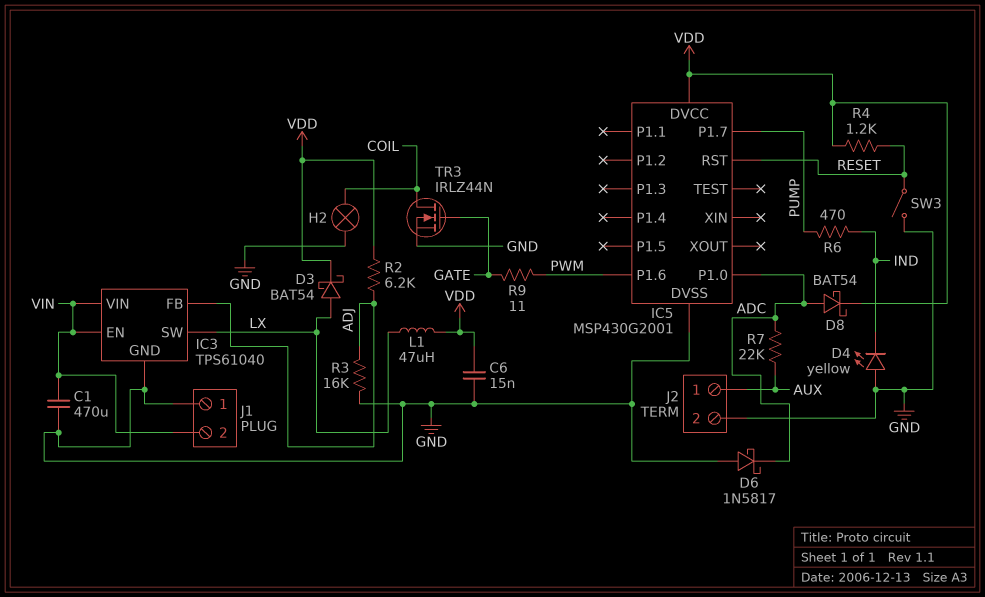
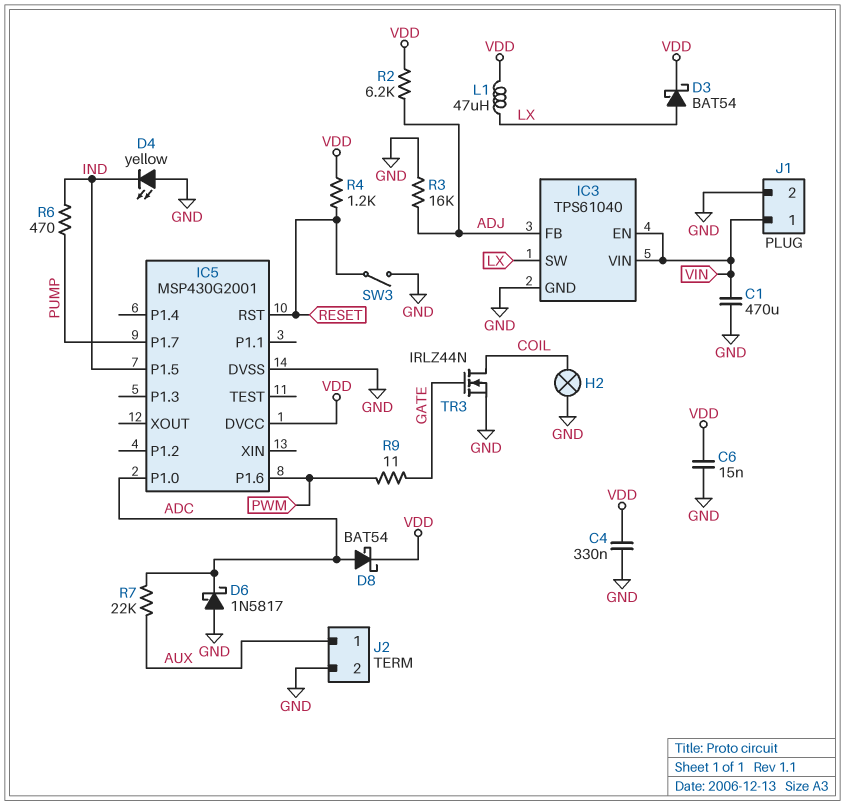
C4: none -> 330nF (GND, VDD)
IC5 pin P1.5: none -> IND
J1 pin 1: GND -> VIN
J1 pin 2: VIN -> GND

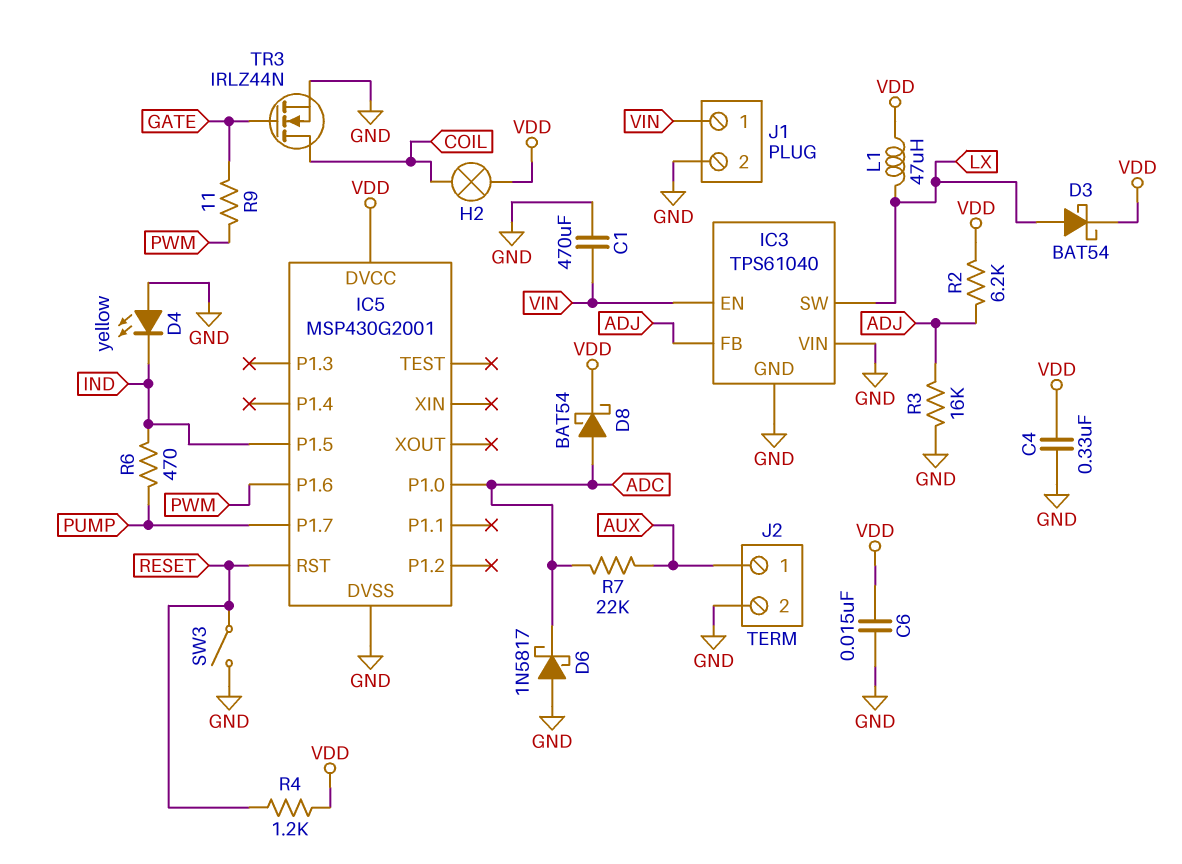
H2: lamp (COIL, GND) -> lamp (COIL, VDD)
IC3 pin VIN: VIN -> GND

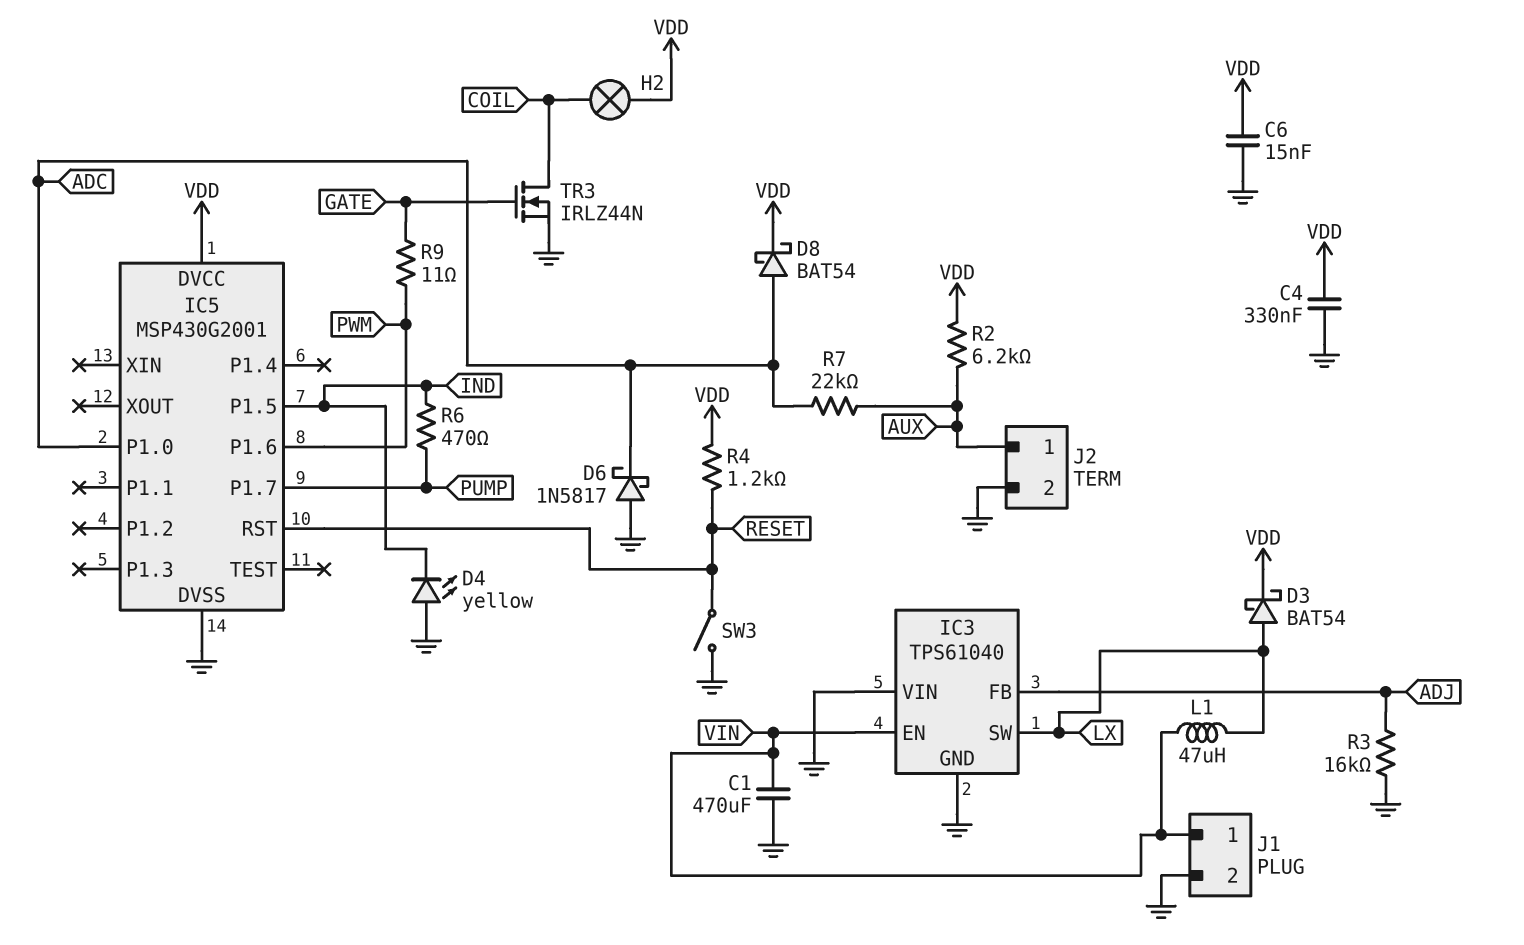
L1: 47uH (LX, VDD) -> 47uH (LX, VIN)
R2: 6.2k (ADJ, VDD) -> 6.2k (AUX, VDD)

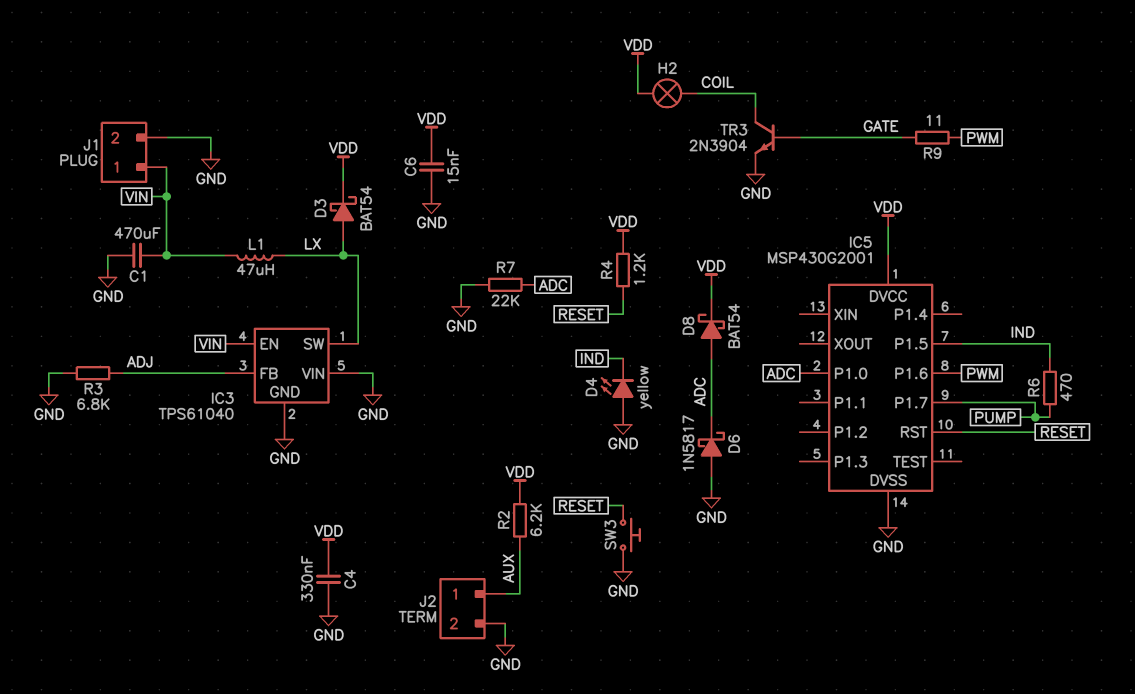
R3: 16k (ADJ, GND) -> 6.8k (ADJ, GND)
R7: 22k (ADC, AUX) -> 22k (ADC, GND)
SW3: switch (GND, RESET) -> button (GND, RESET)
TR3: NMOS IRLZ44N (G GATE, D COIL, S GND) -> NPN 2N3904 (B GATE, C COIL, E GND)

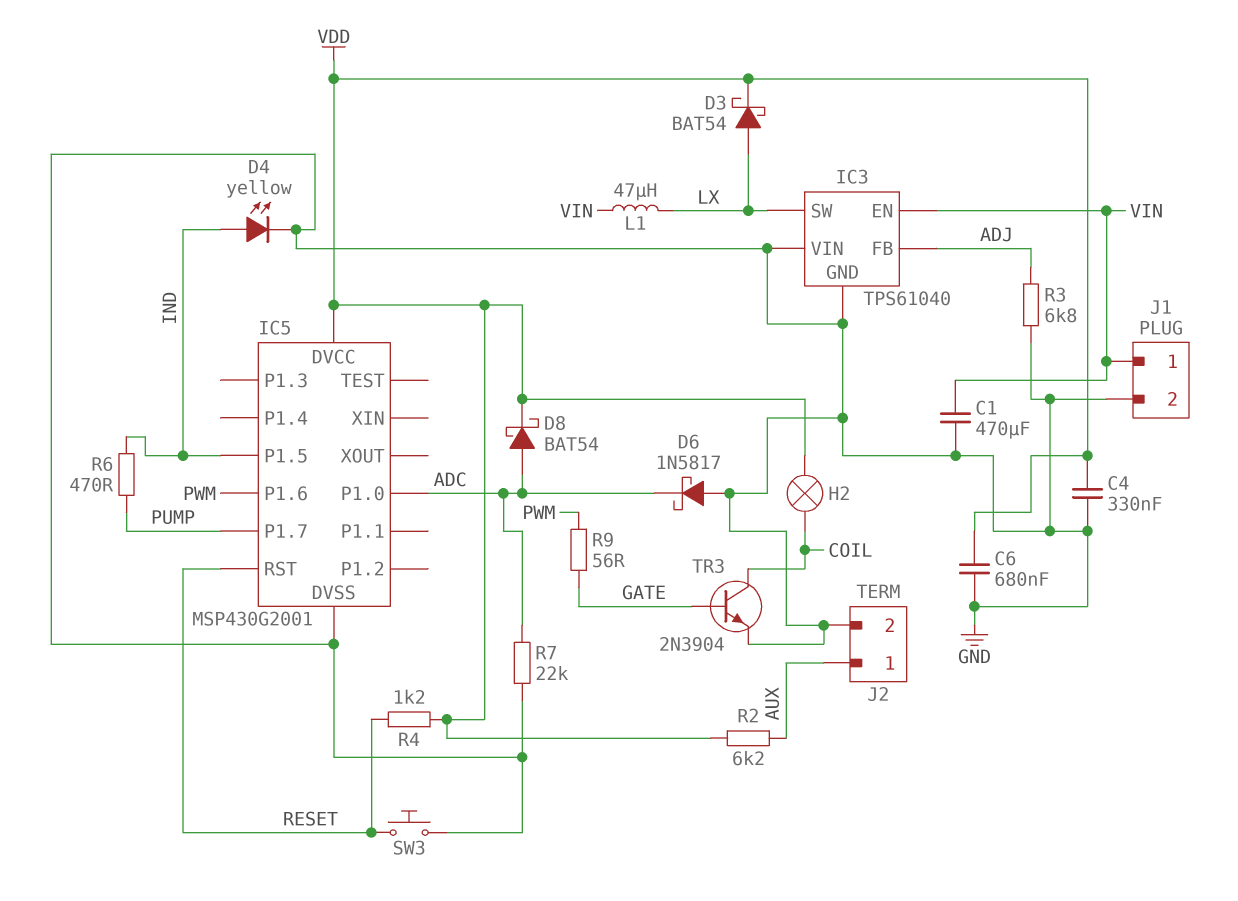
C6: 15nF (GND, VDD) -> 680nF (GND, VDD)
D4: LED yellow (A GND, K IND) -> LED yellow (A IND, K GND)
R9: 11 (GATE, PWM) -> 56 (GATE, PWM)

